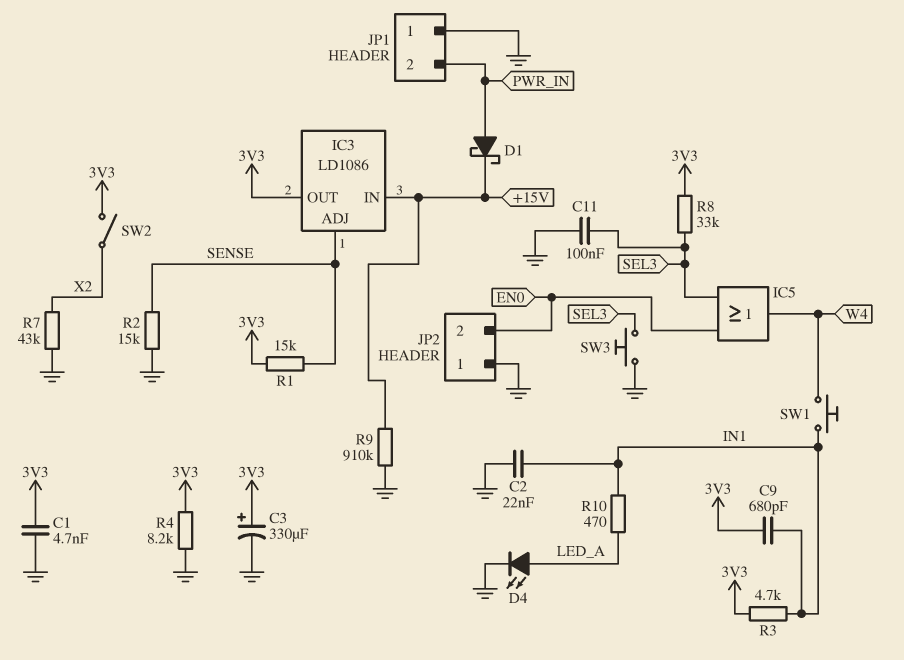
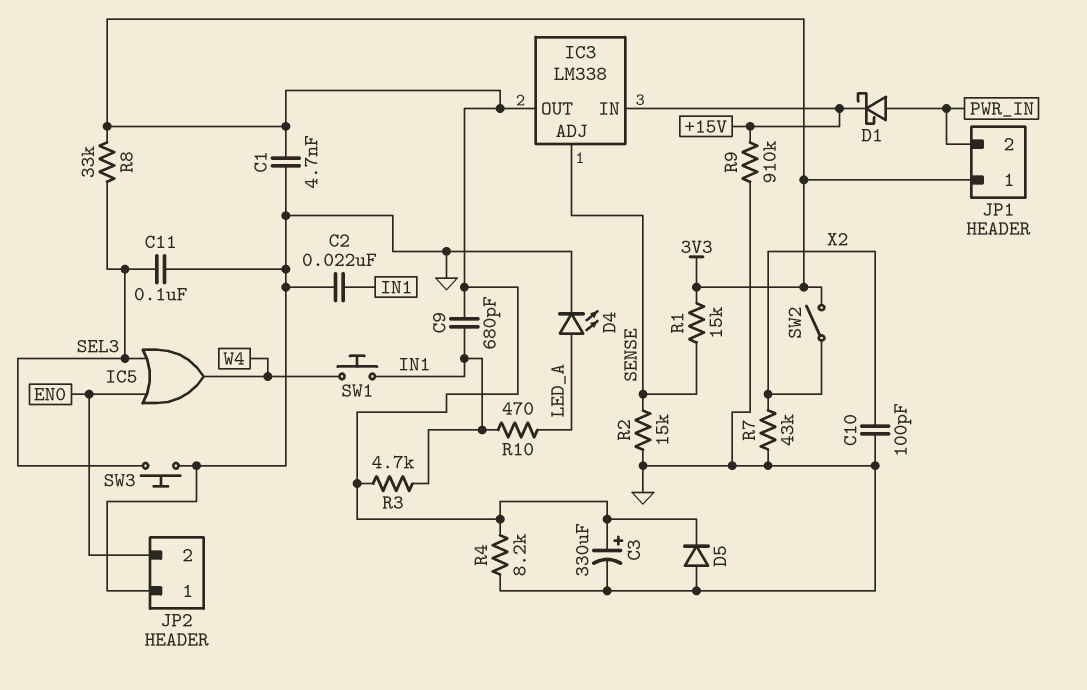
C10: none -> 100pF (GND, X2)
D5: none -> diode (A GND, K 3V3)
IC3: LD1086 -> LM338
JP1 pin 1: GND -> 3V3

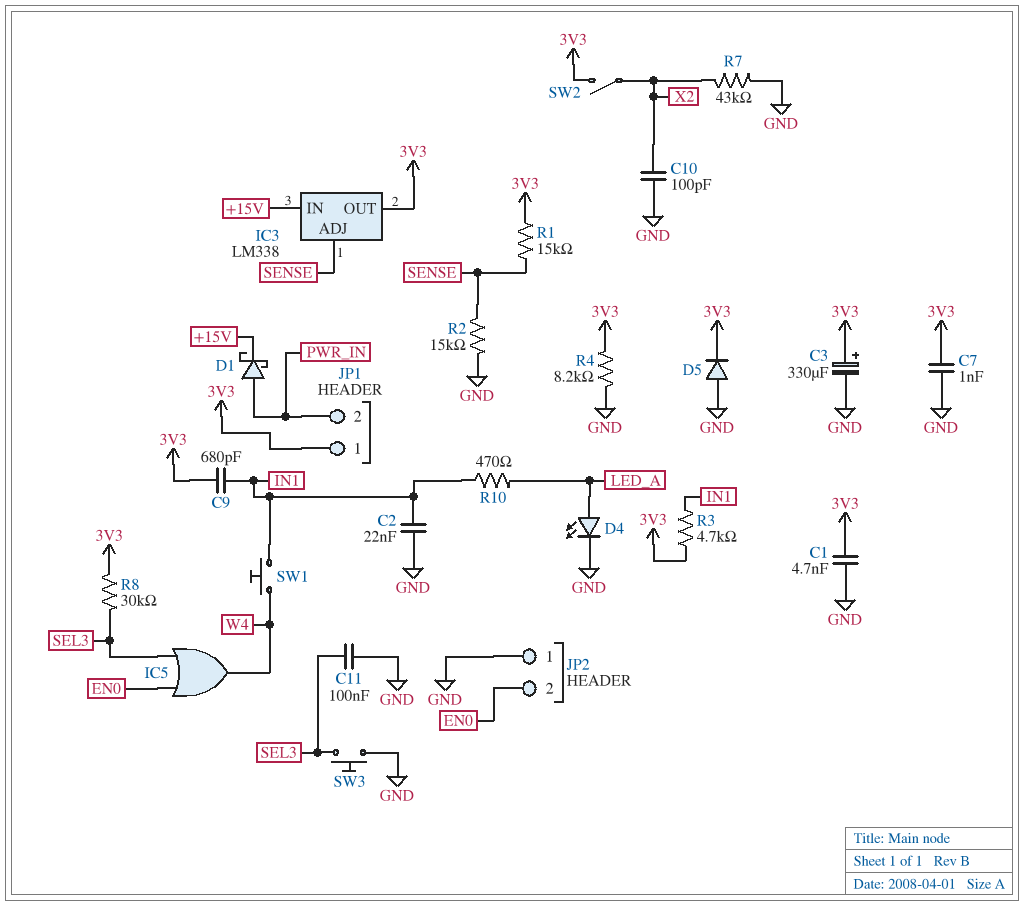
C7: none -> 1nF (3V3, GND)
R8: 33k (3V3, SEL3) -> 30k (3V3, SEL3)
R9: 910k (+15V, GND) -> none

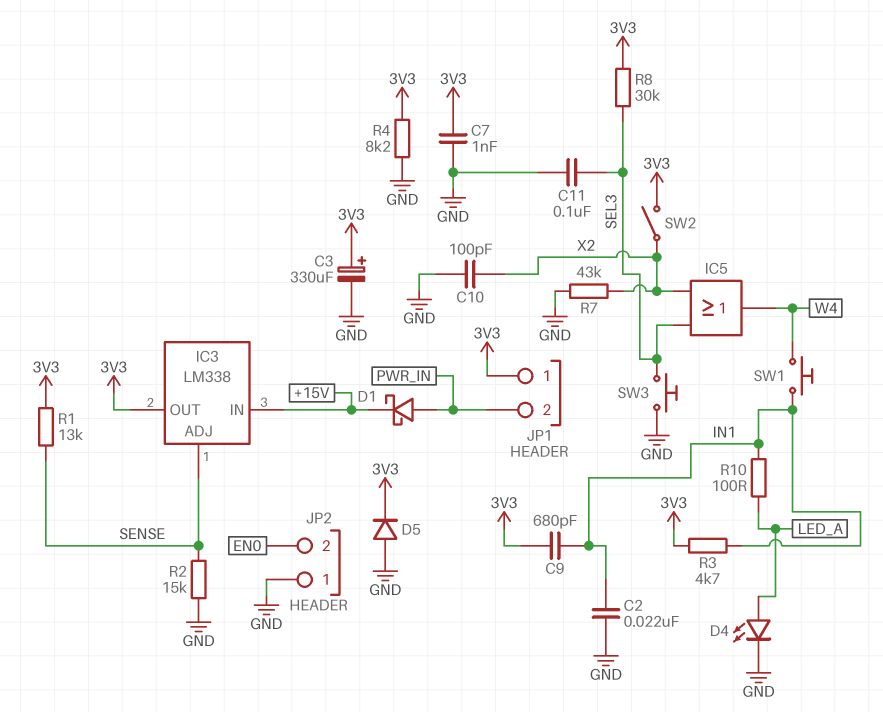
C1: 4.7nF (3V3, GND) -> none
IC5: OR (in EN0, in SEL3, out W4) -> OR (in SEL3, in X2, out W4)
R1: 15k (3V3, SENSE) -> 13k (3V3, SENSE)
R10: 470 (IN1, LED_A) -> 100 (IN1, LED_A)

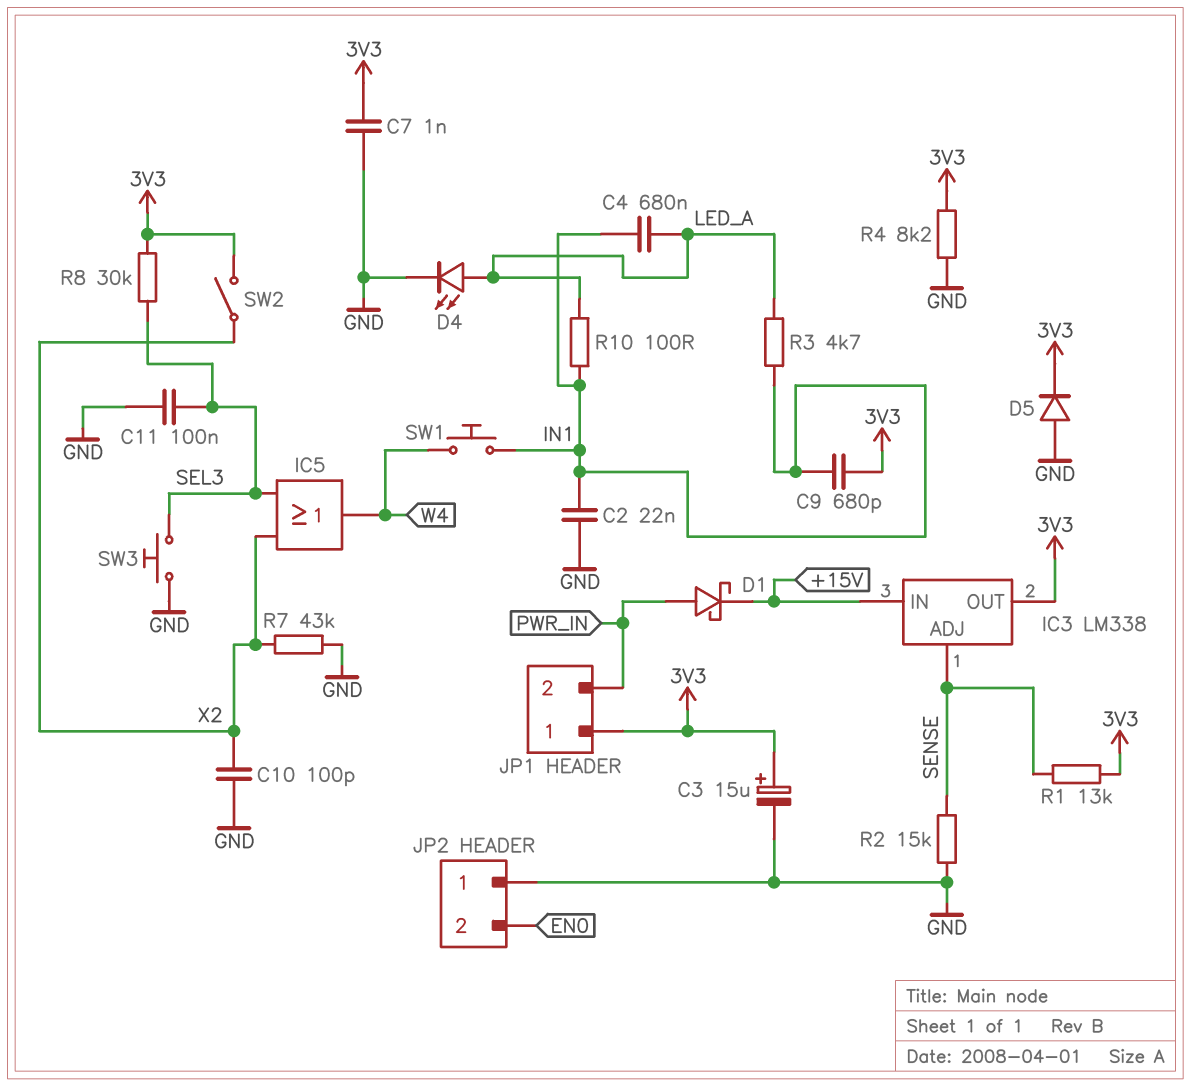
C3: 330uF (plus 3V3, minus GND) -> 15uF (plus 3V3, minus GND)
C4: none -> 680nF (IN1, LED_A)
R3: 4.7k (3V3, IN1) -> 4.7k (IN1, LED_A)

